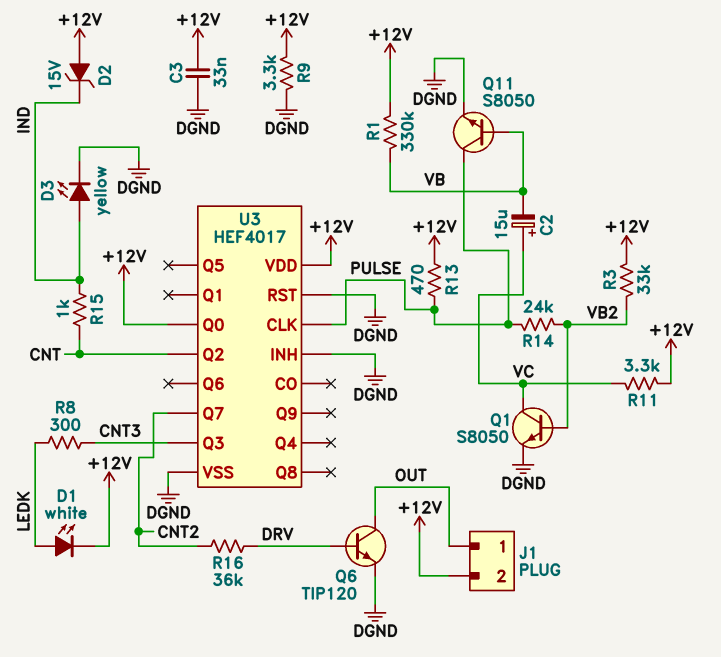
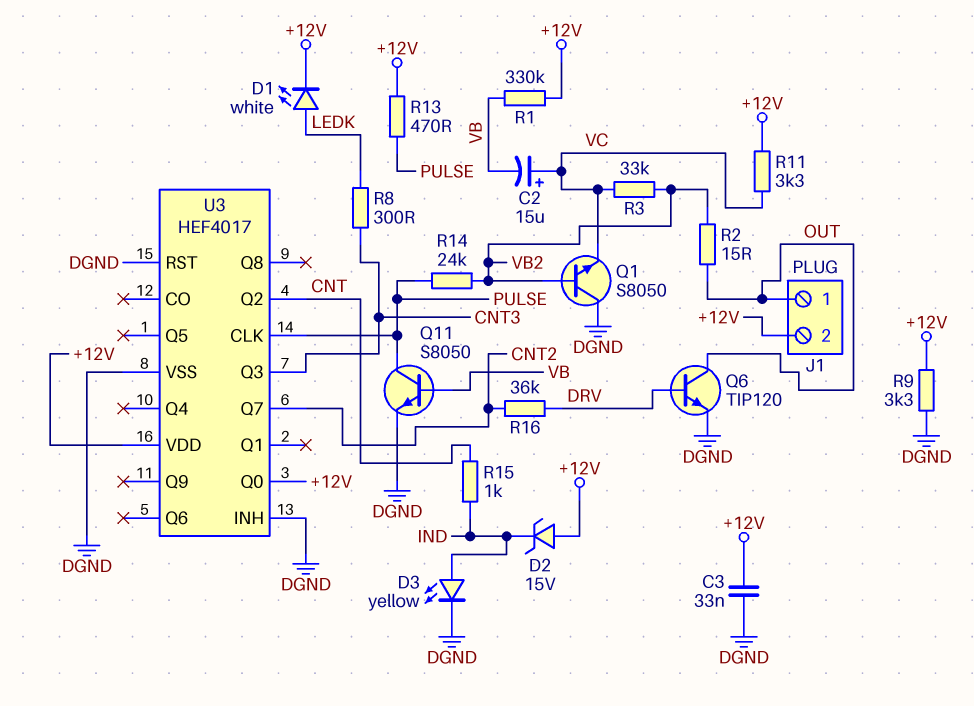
Q1: NPN S8050 (B VB2, C VC, E DGND) -> NPN S8050 (B VB2, C DGND, E VC)
R2: none -> 15 (OUT, VB2)
R3: 33k (+12V, VB2) -> 33k (VB2, VC)

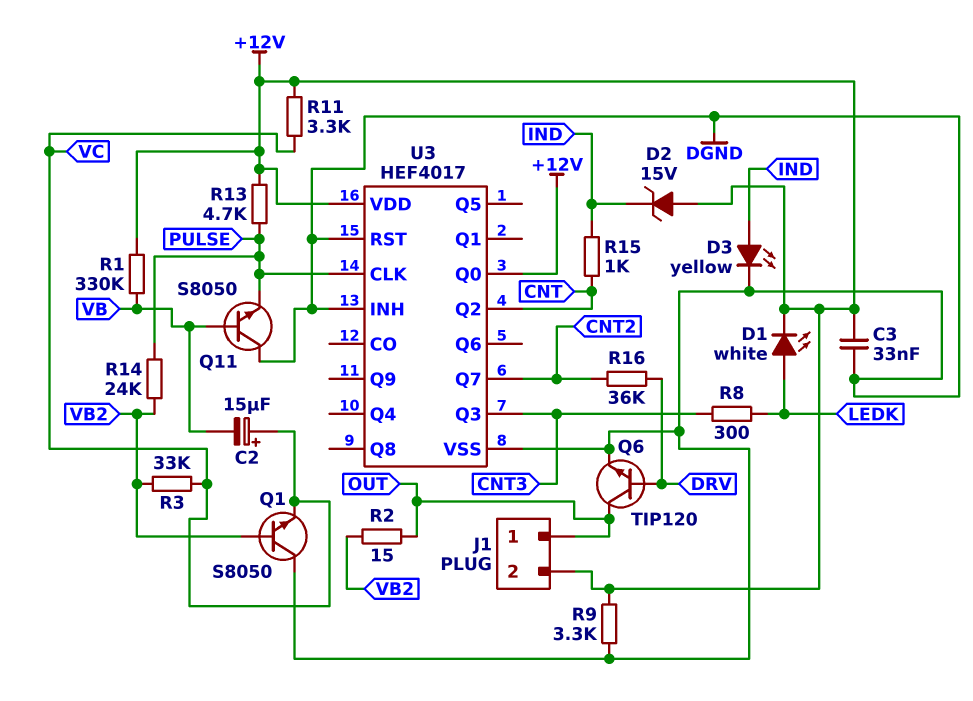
Q11: NPN S8050 (B VB, C PULSE, E DGND) -> NPN S8050 (B VB, C DGND, E PULSE)
R13: 470 (+12V, PULSE) -> 4.7k (+12V, PULSE)

